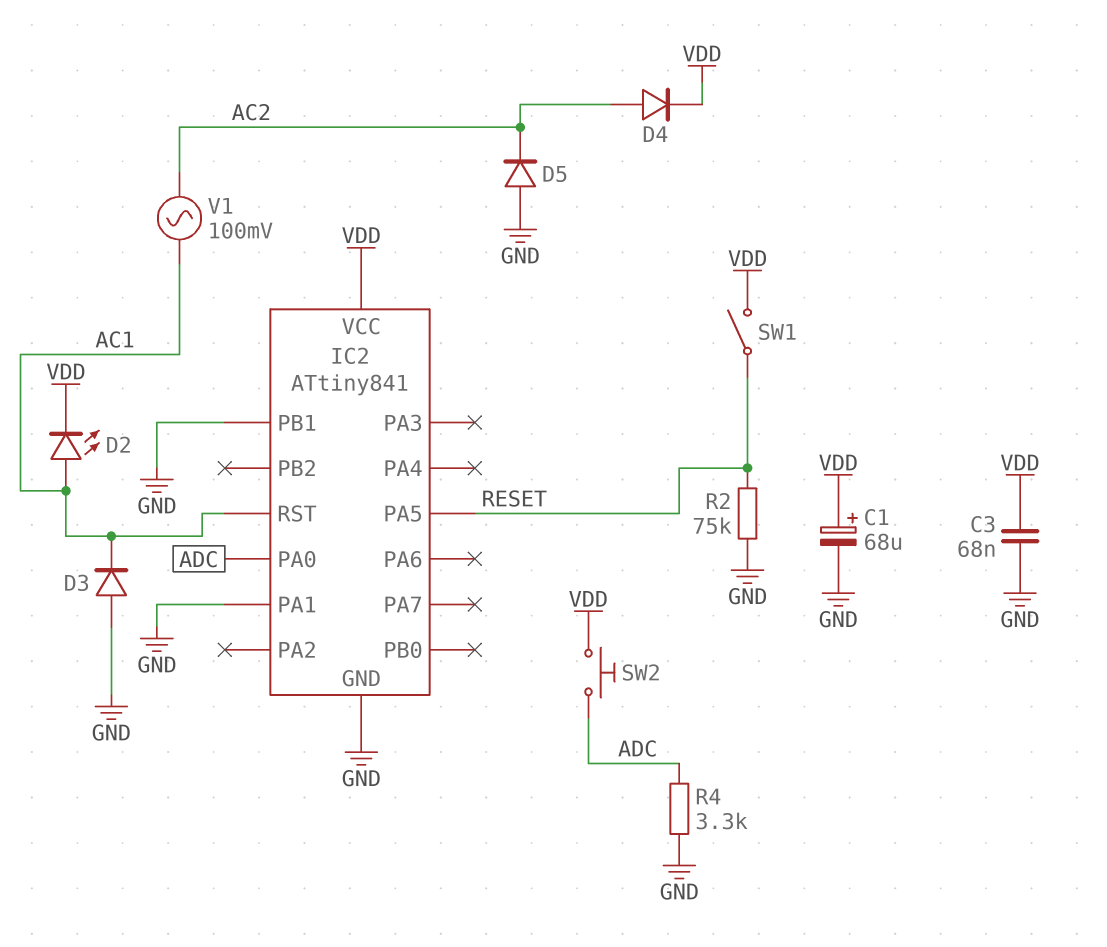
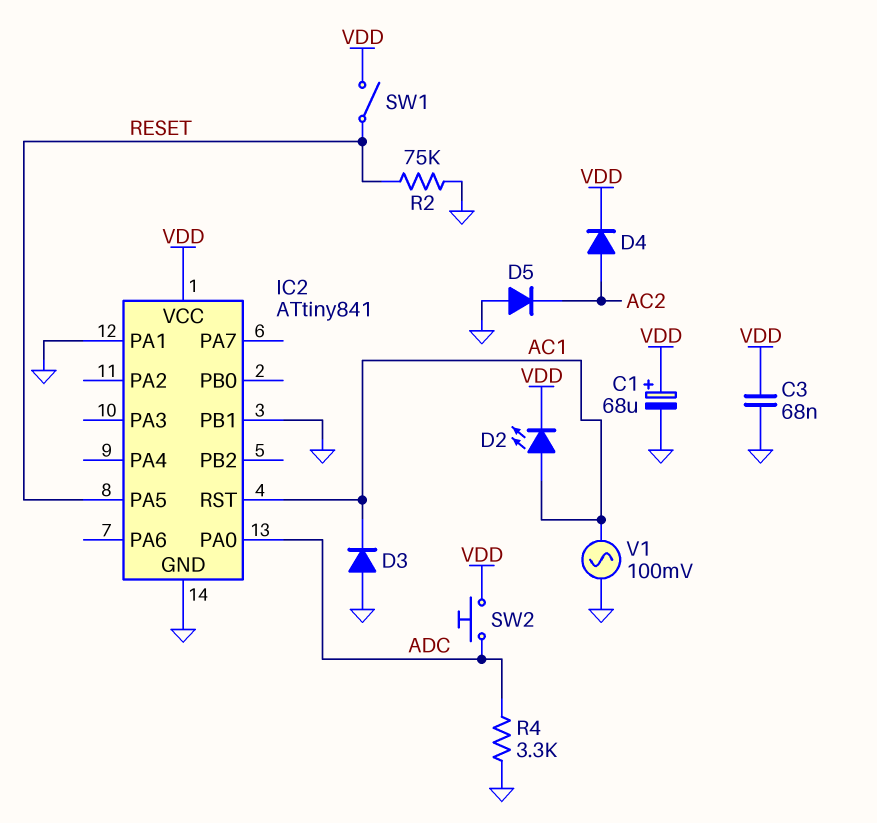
V1: AC 100mV (AC1, AC2) -> AC 100mV (AC1, GND)

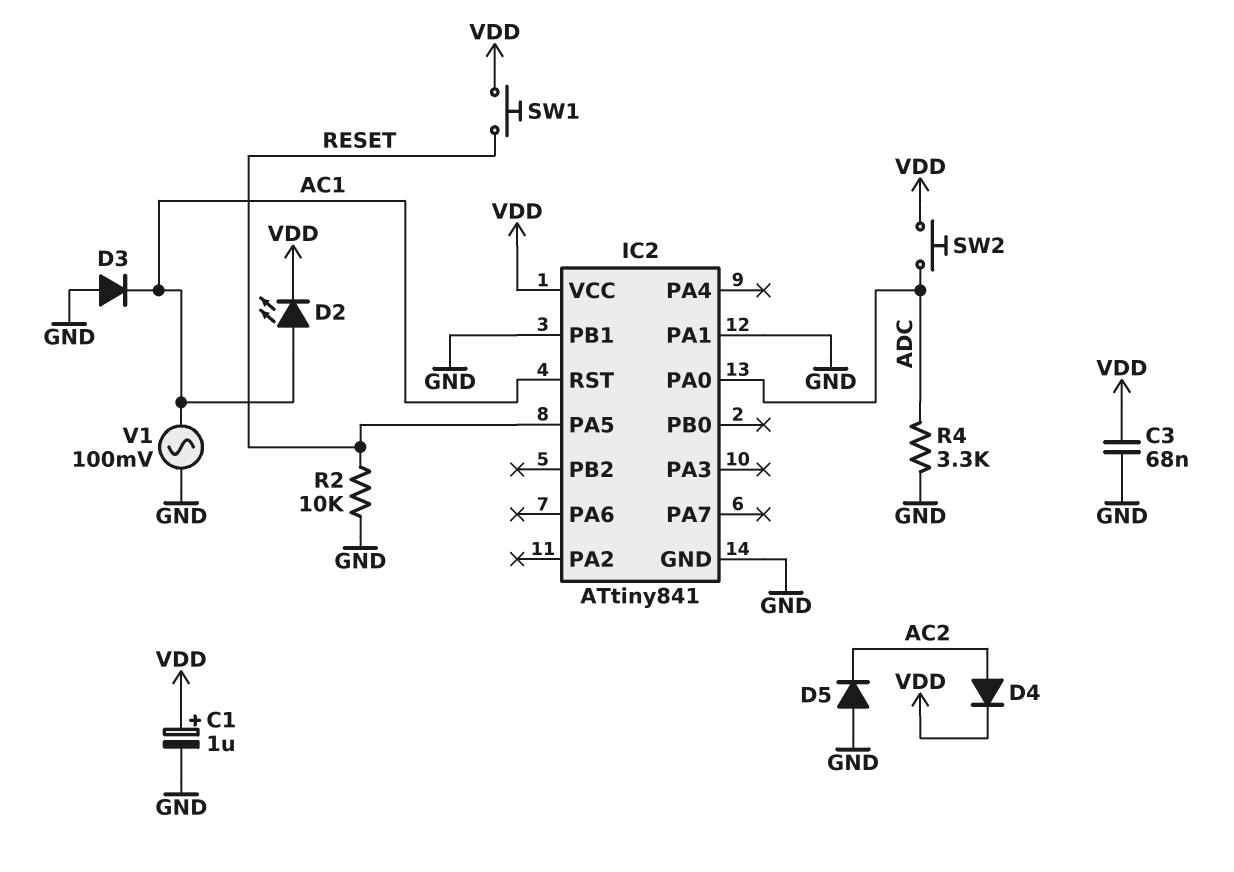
C1: 68uF (plus VDD, minus GND) -> 1uF (plus VDD, minus GND)
R2: 75k (GND, RESET) -> 10k (GND, RESET)
SW1: switch (RESET, VDD) -> button (RESET, VDD)

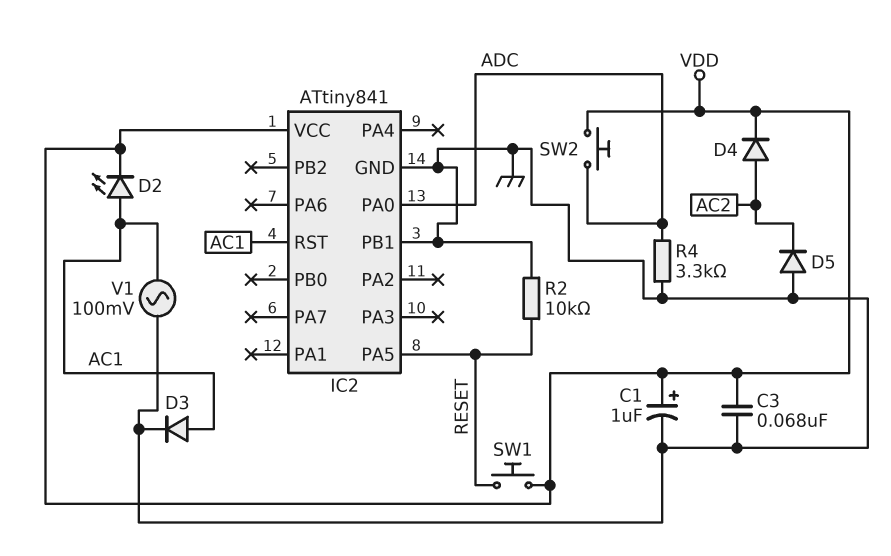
D3: diode (A GND, K AC1) -> diode (A AC1, K GND)
IC2 pin PA1: GND -> none

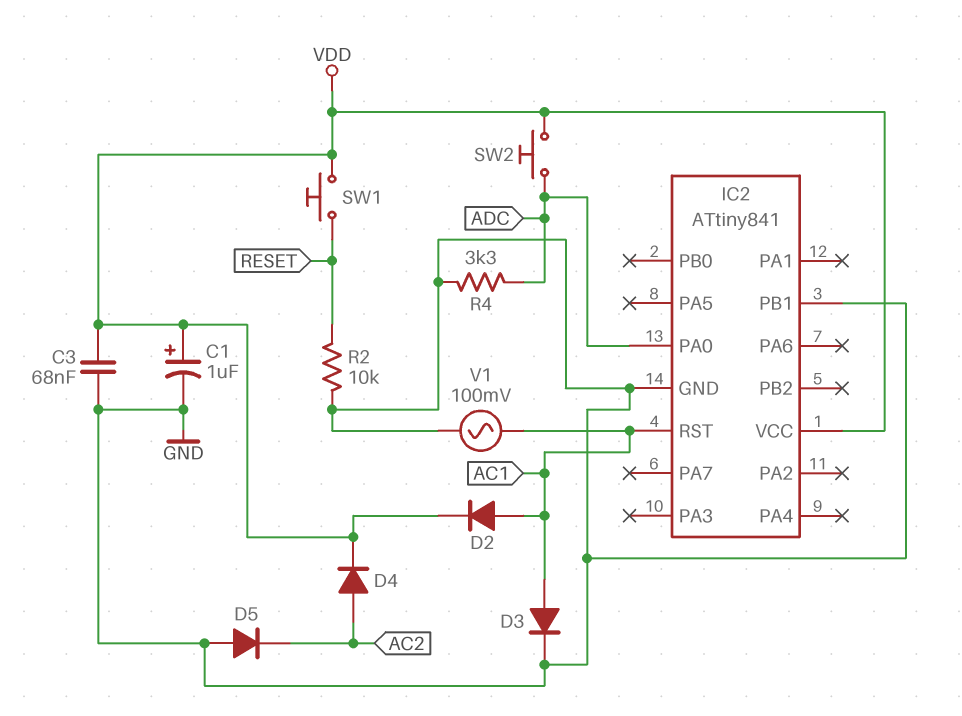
D2: LED (A AC1, K VDD) -> diode (A AC1, K VDD)
IC2 pin PA5: RESET -> none

